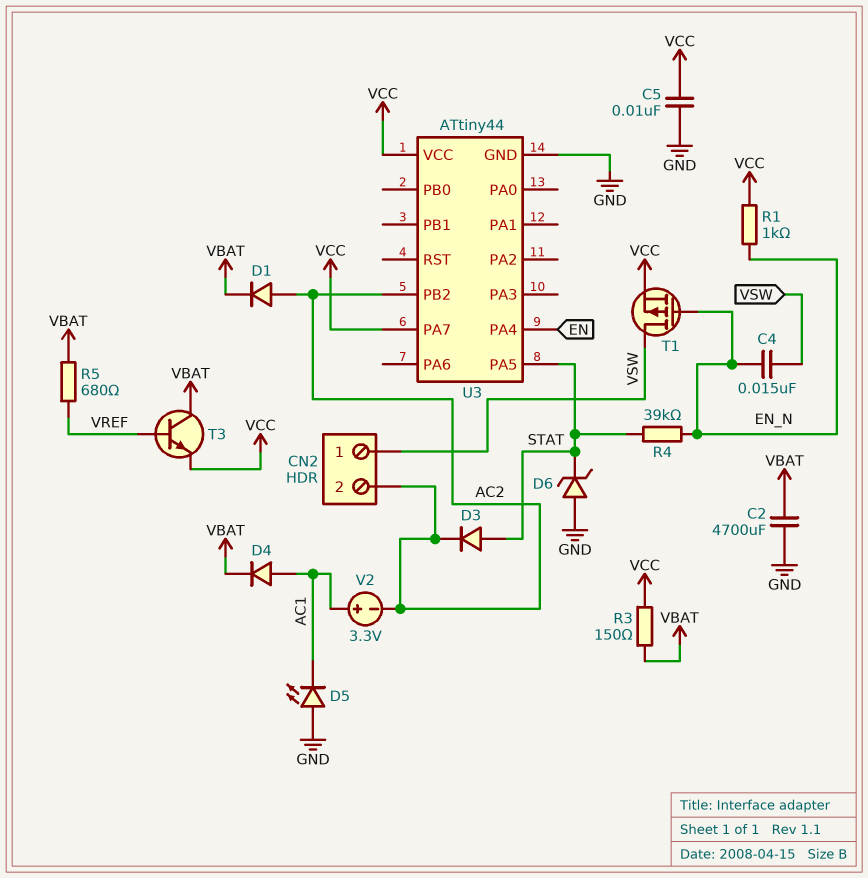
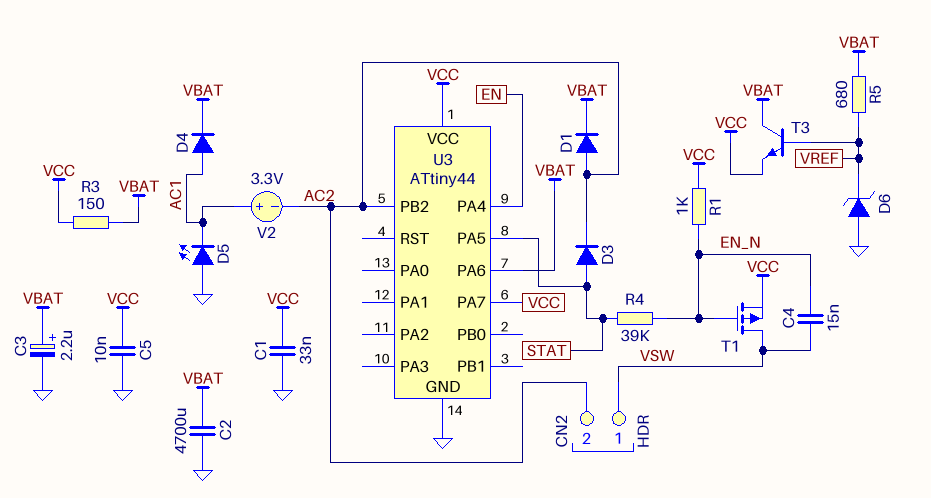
C1: none -> 33nF (GND, VCC)
C3: none -> 2.2uF (plus VBAT, minus GND)
D6: zener (A GND, K STAT) -> zener (A GND, K VREF)
U3 pin PA6: none -> VBAT

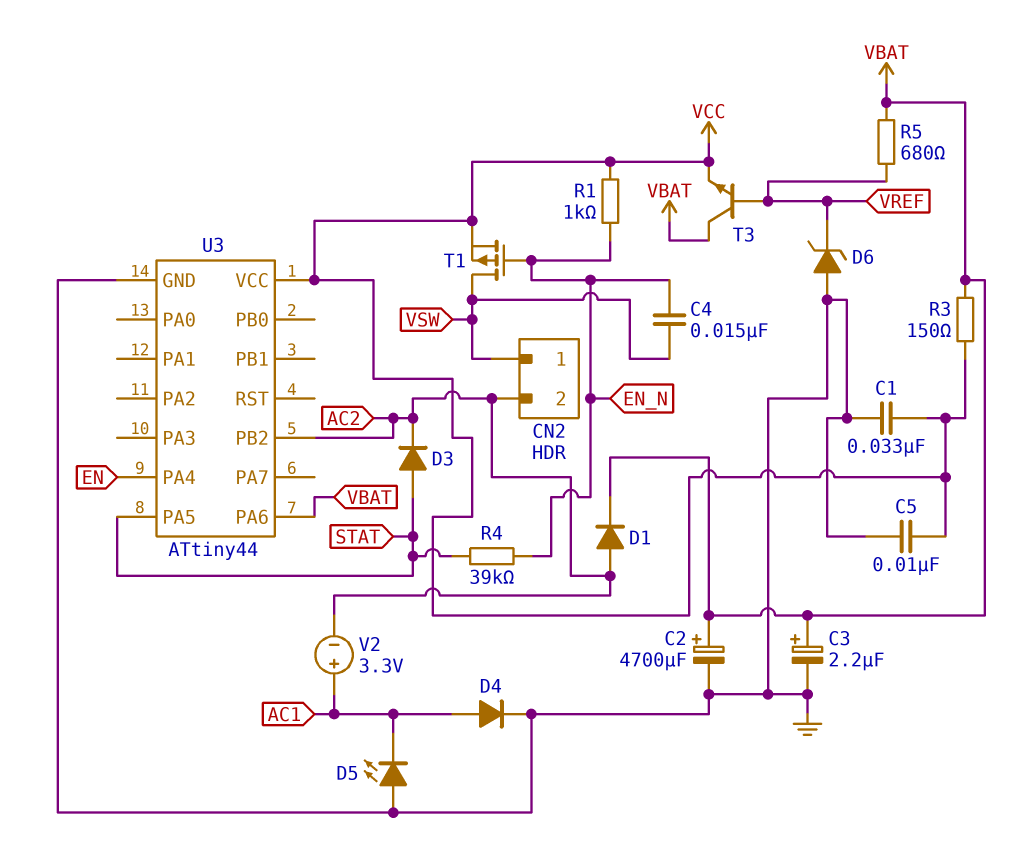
C2: 4700uF (GND, VBAT) -> 4700uF (plus VBAT, minus GND)
D4: diode (A AC1, K VBAT) -> diode (A AC1, K GND)
U3 pin PA7: VCC -> none

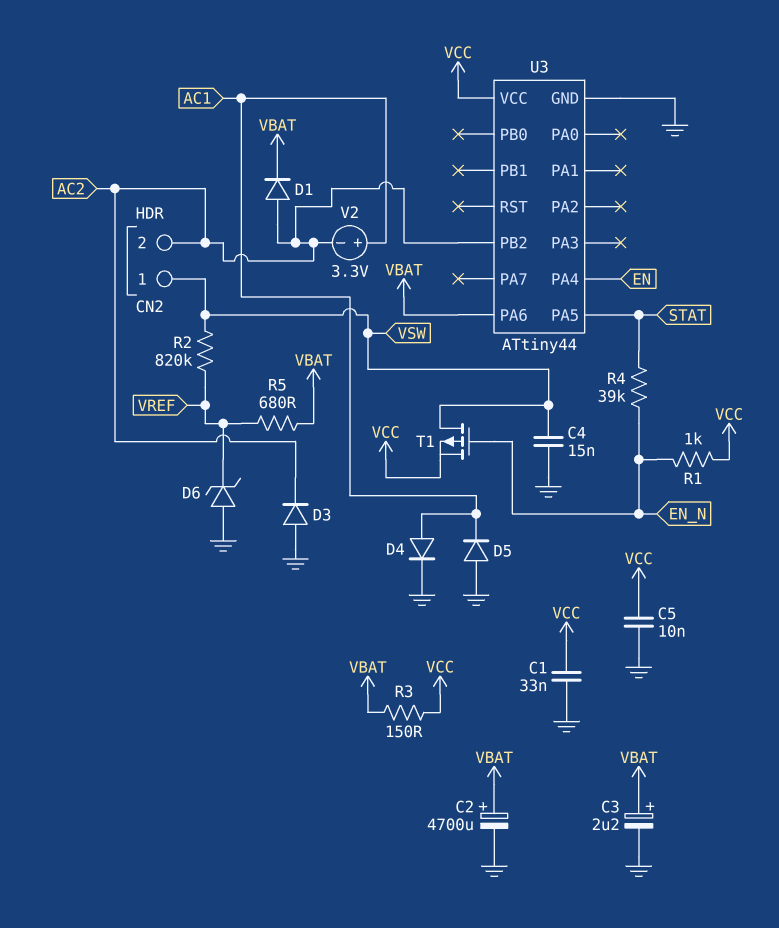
C4: 15nF (EN_N, VSW) -> 15nF (GND, VSW)
D3: diode (A STAT, K AC2) -> diode (A GND, K AC2)
D5: LED (A GND, K AC1) -> diode (A GND, K AC1)
R2: none -> 820k (VREF, VSW)
T3: NPN (B VREF, C VBAT, E VCC) -> none

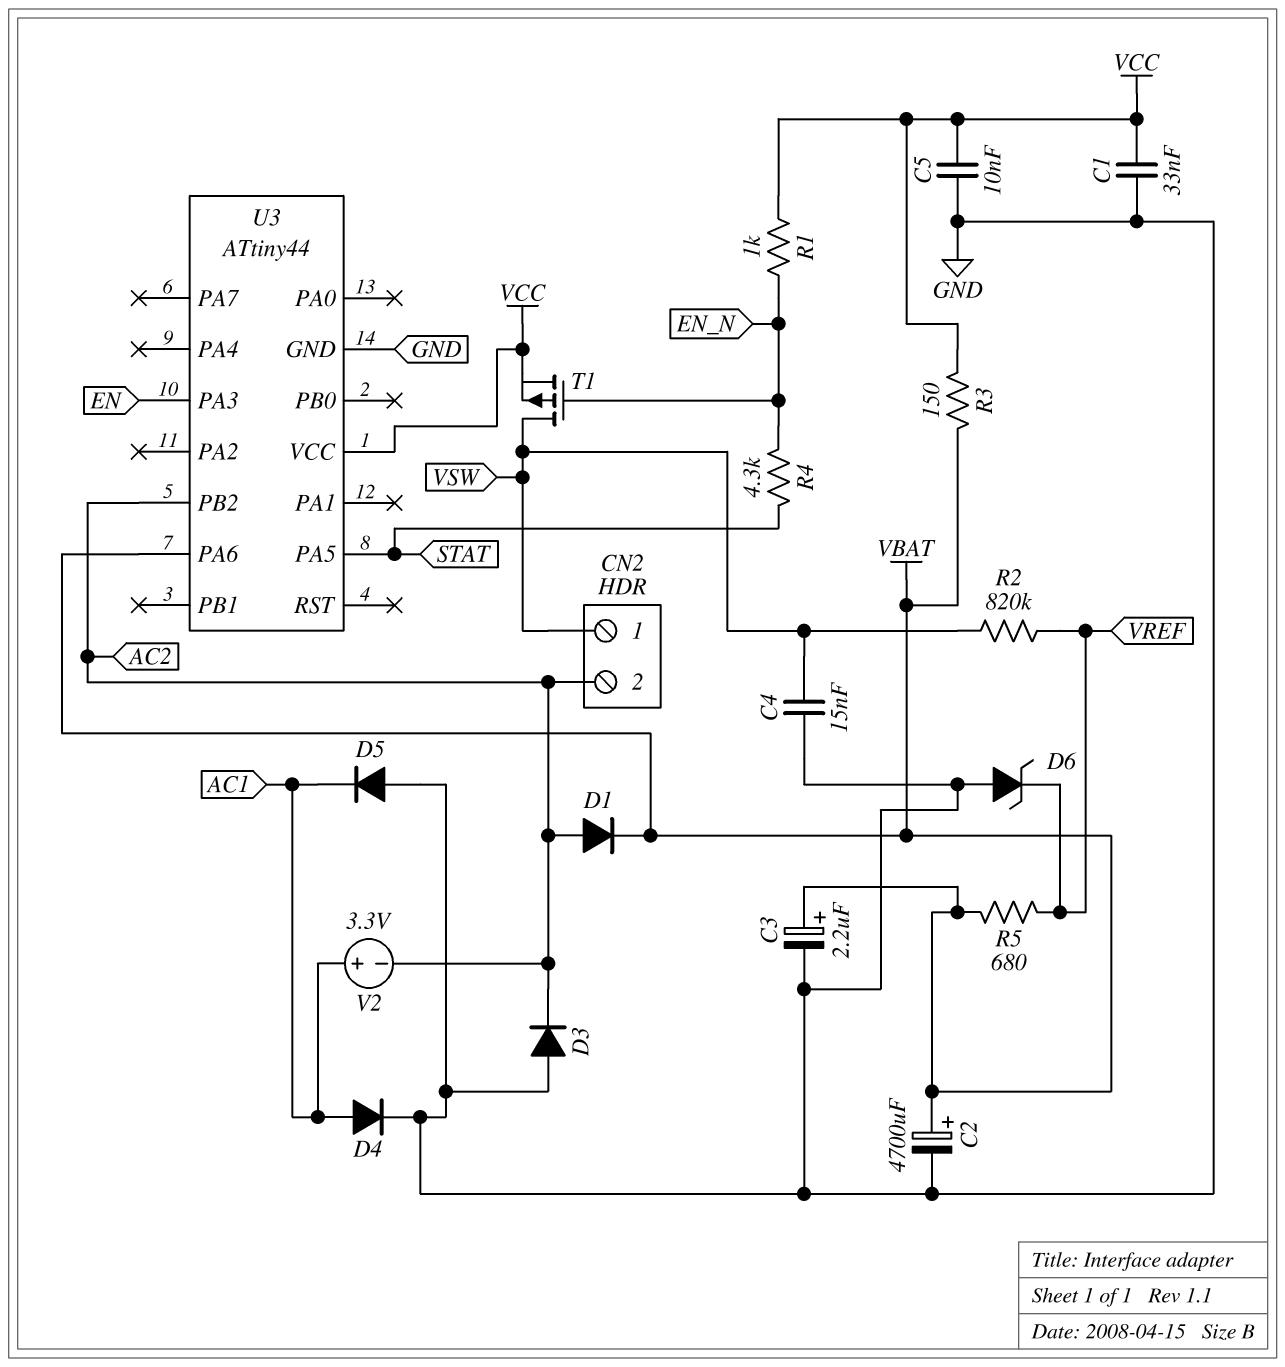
R4: 39k (EN_N, STAT) -> 4.3k (EN_N, STAT)
U3 pin PA3: none -> EN
U3 pin PA4: EN -> none

